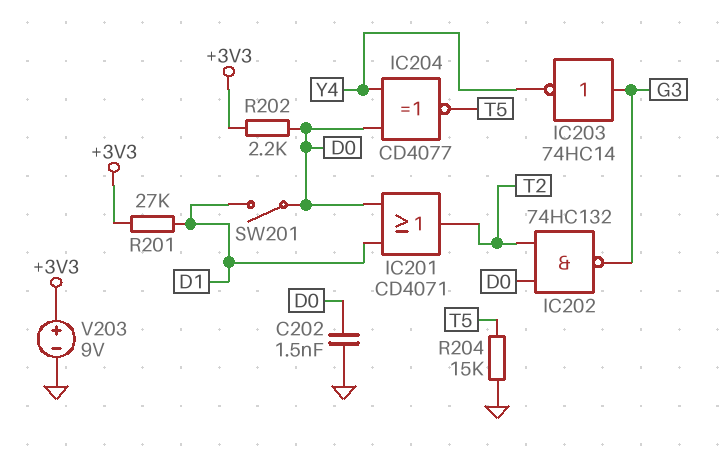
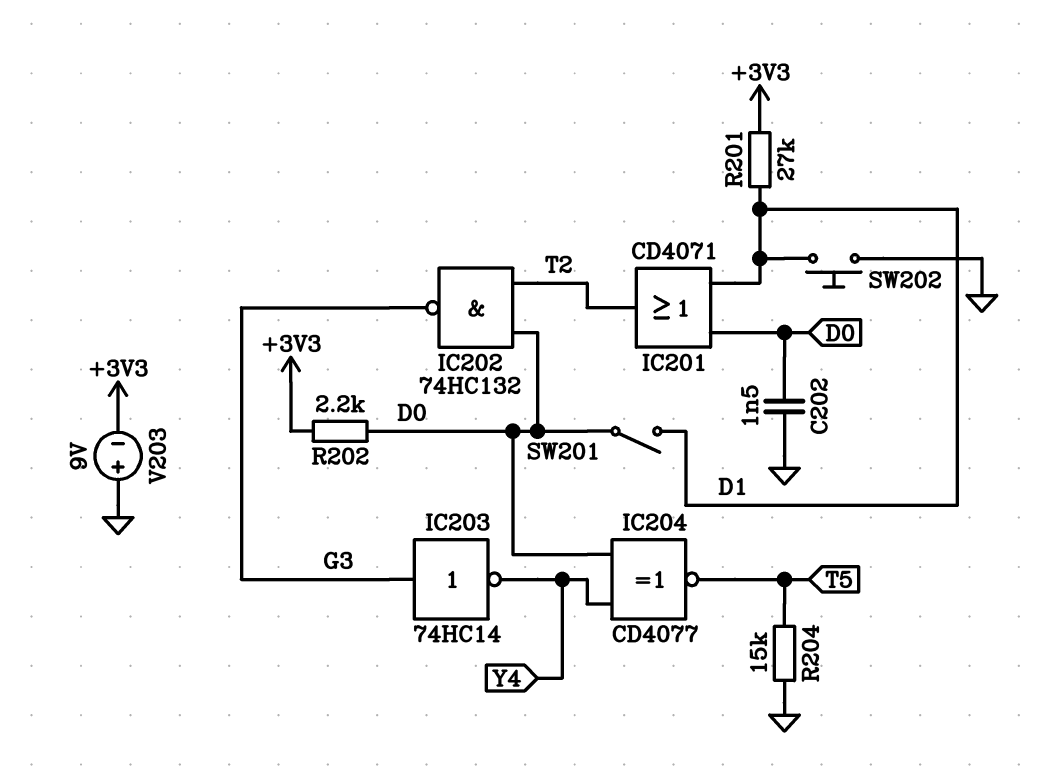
SW202: none -> button (D1, GND)
V203: 9V (plus +3V3, minus GND) -> 9V (plus GND, minus +3V3)

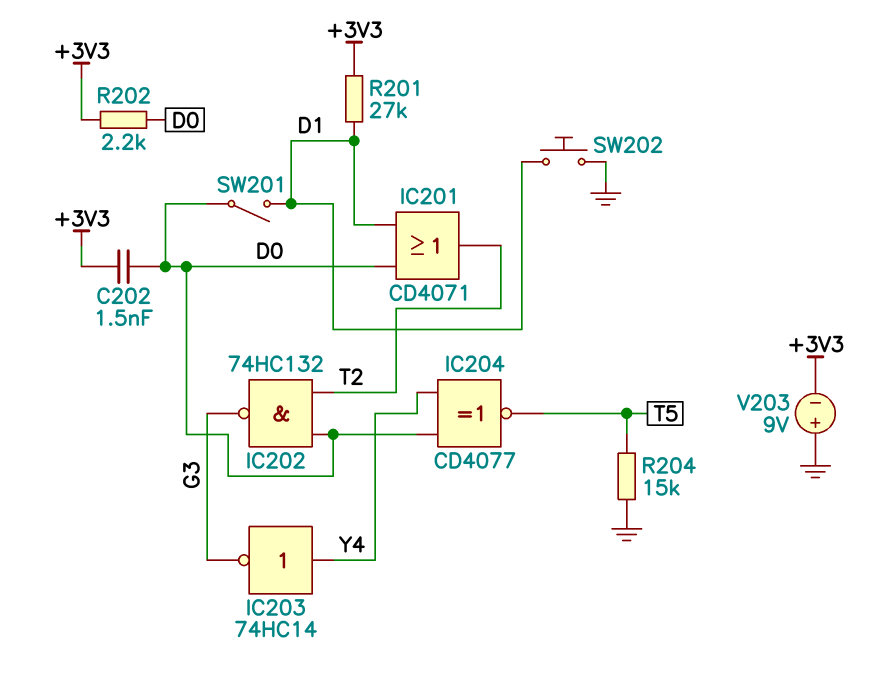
C202: 1.5nF (D0, GND) -> 1.5nF (+3V3, D0)
IC203: NOT 74HC14 (in G3, out Y4) -> NOT 74HC14 (in Y4, out G3)

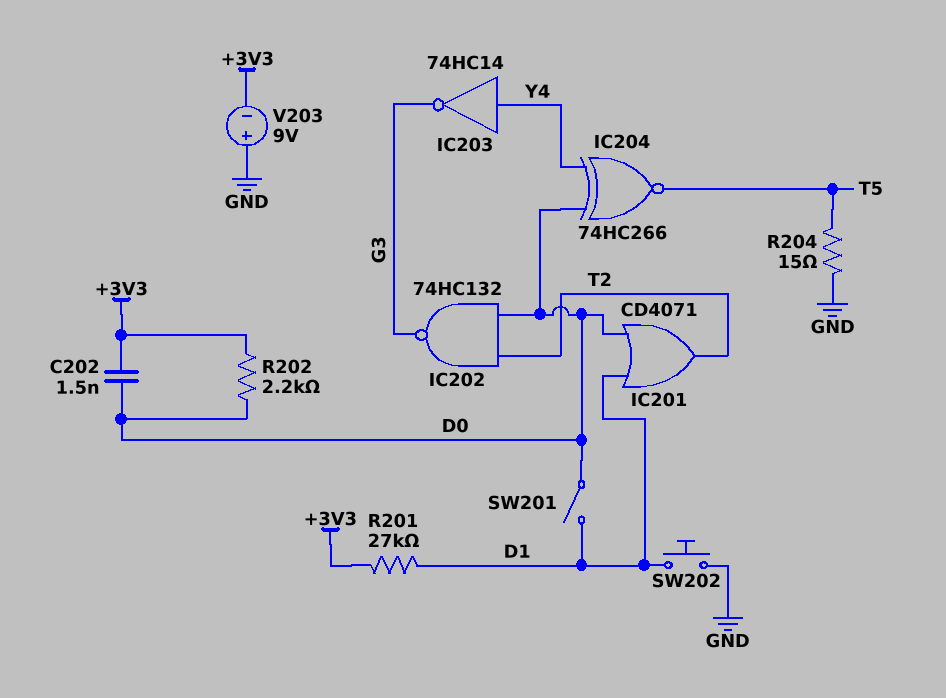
IC204: XNOR CD4077 (in D0, in Y4, out T5) -> XNOR 74HC266 (in D0, in Y4, out T5)
R204: 15k (GND, T5) -> 15 (GND, T5)

